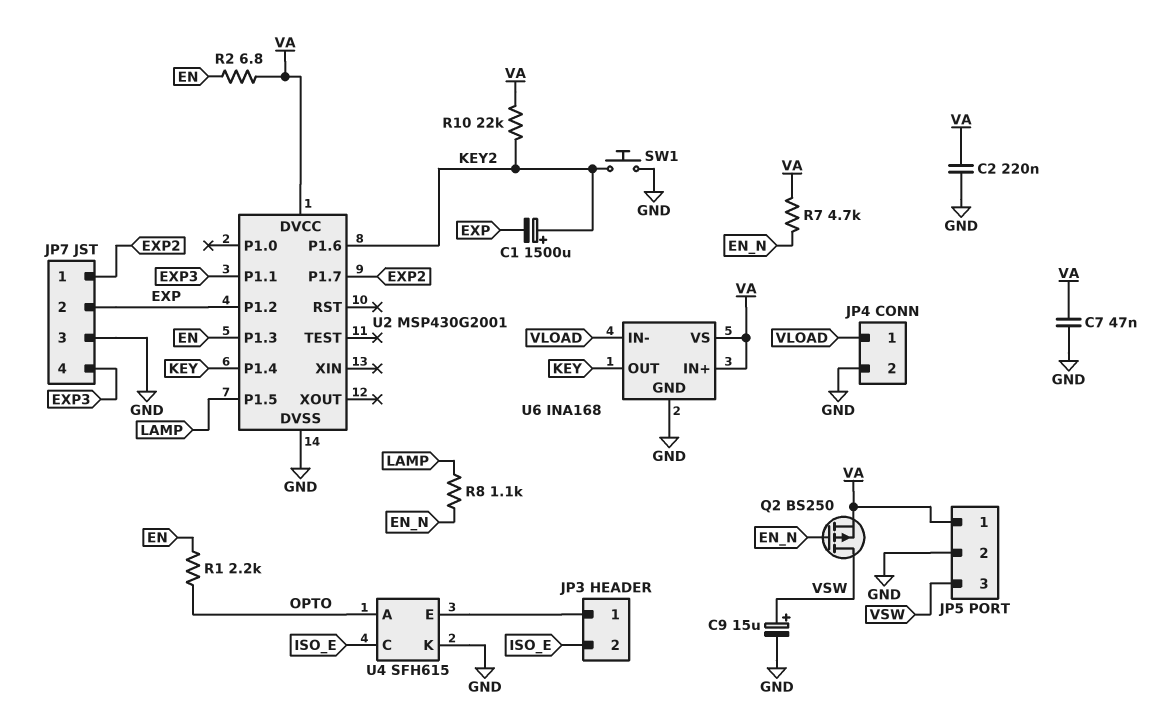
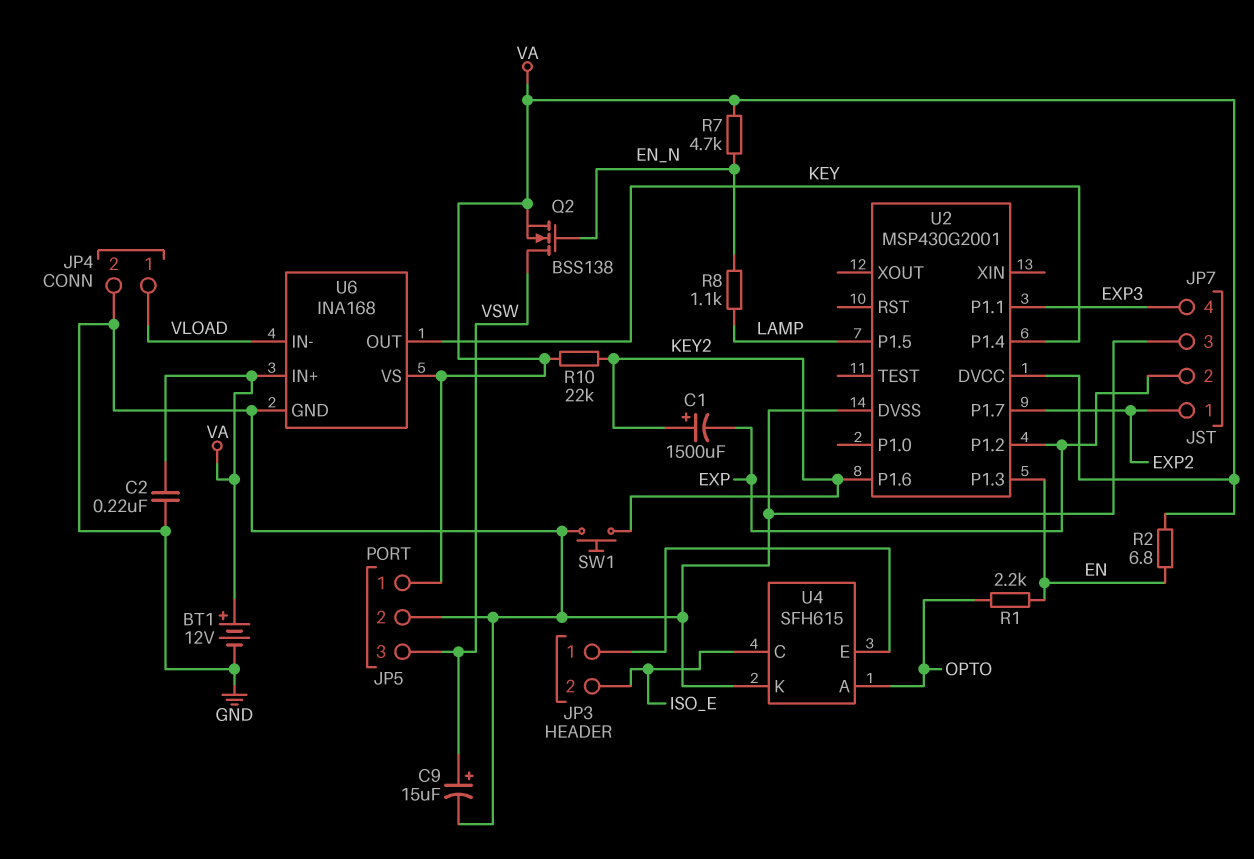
BT1: none -> 12V (plus VA, minus GND)
C7: 47nF (GND, VA) -> none
Q2: PMOS BS250 (G EN_N, D VSW, S VA) -> NMOS BSS138 (G EN_N, D VSW, S VA)

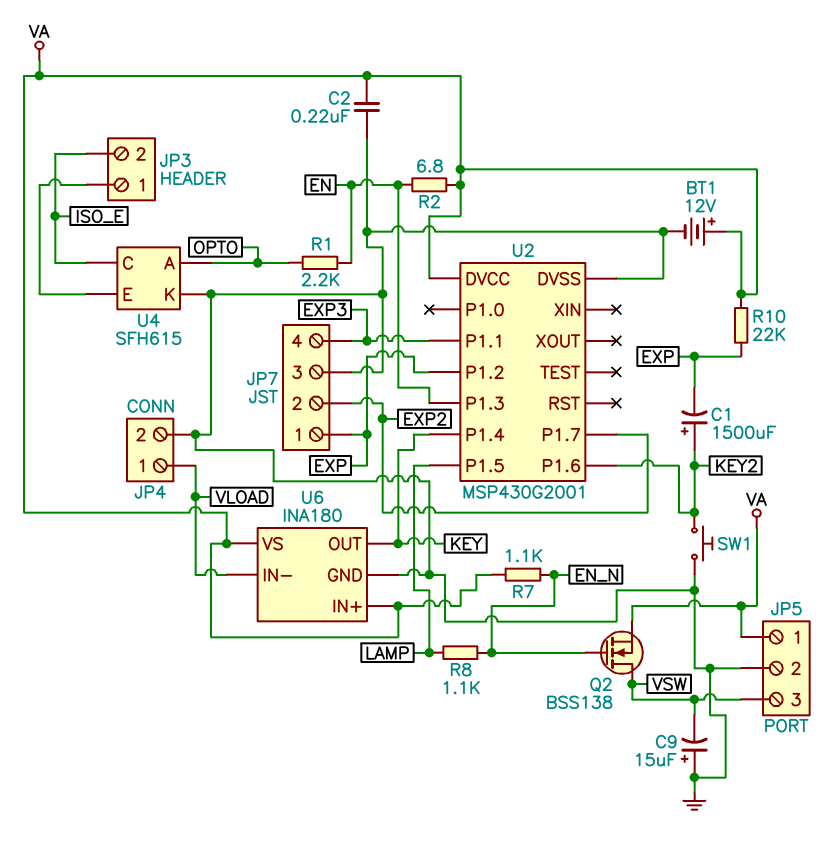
C9: 15uF (plus VSW, minus GND) -> 15uF (plus GND, minus VSW)
JP7 pin 1: EXP2 -> EXP
JP7 pin 2: EXP -> EXP2
R7: 4.7k (EN_N, VA) -> 1.1k (EN_N, VA)
R10: 22k (KEY2, VA) -> 22k (EXP, VA)
U6: INA168 -> INA180

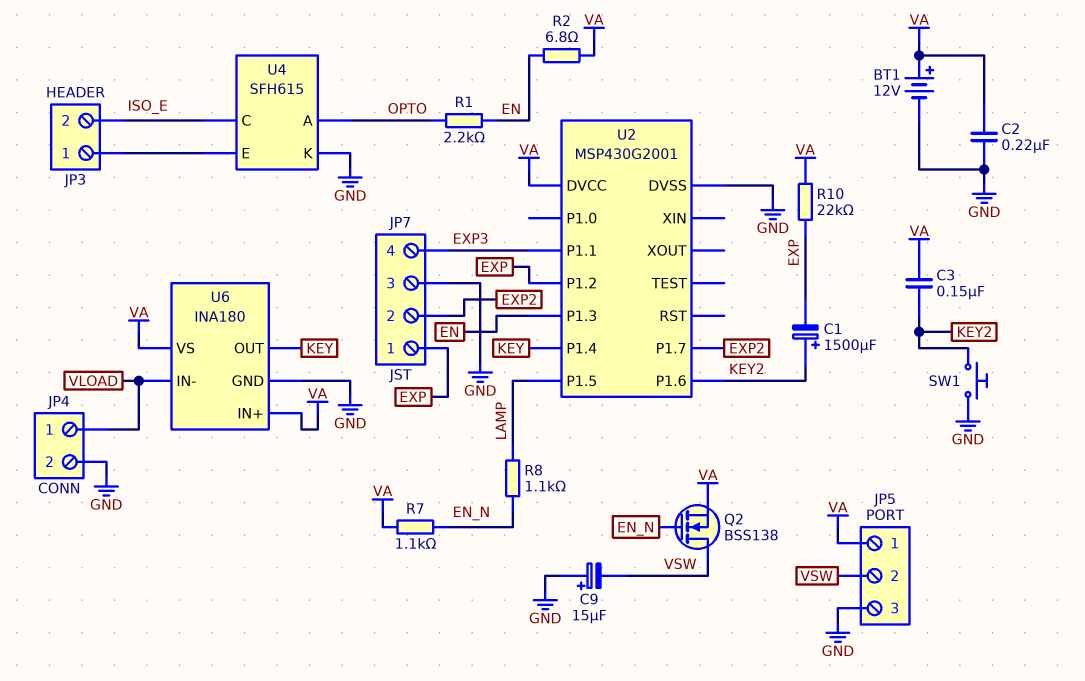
C3: none -> 150nF (KEY2, VA)
JP5 pin 2: GND -> VSW
JP5 pin 3: VSW -> GND

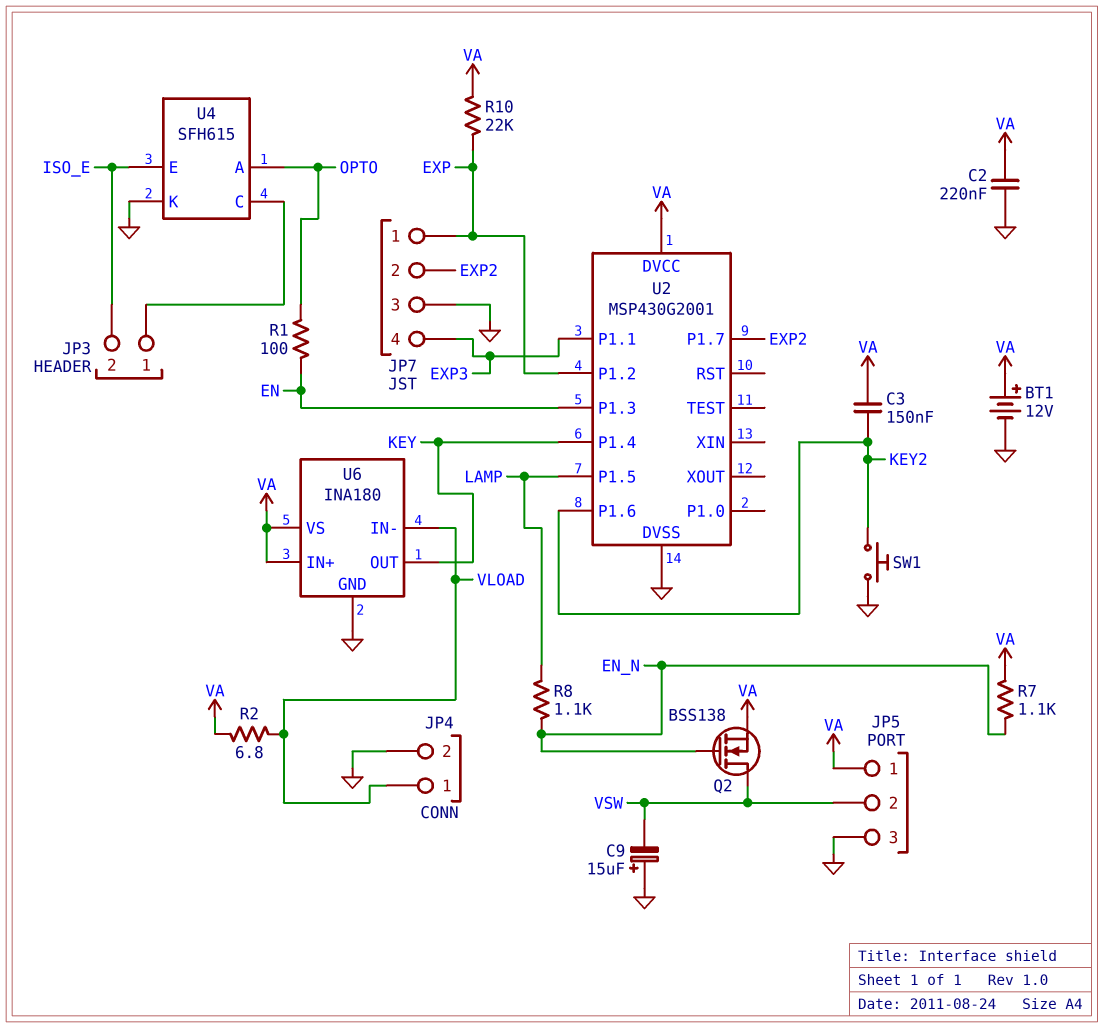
C1: 1500uF (plus KEY2, minus EXP) -> none
R1: 2.2k (EN, OPTO) -> 100 (EN, OPTO)
R2: 6.8 (EN, VA) -> 6.8 (VA, VLOAD)
U4 pin C: ISO_E -> JP3/1
U4 pin E: JP3/1 -> ISO_E

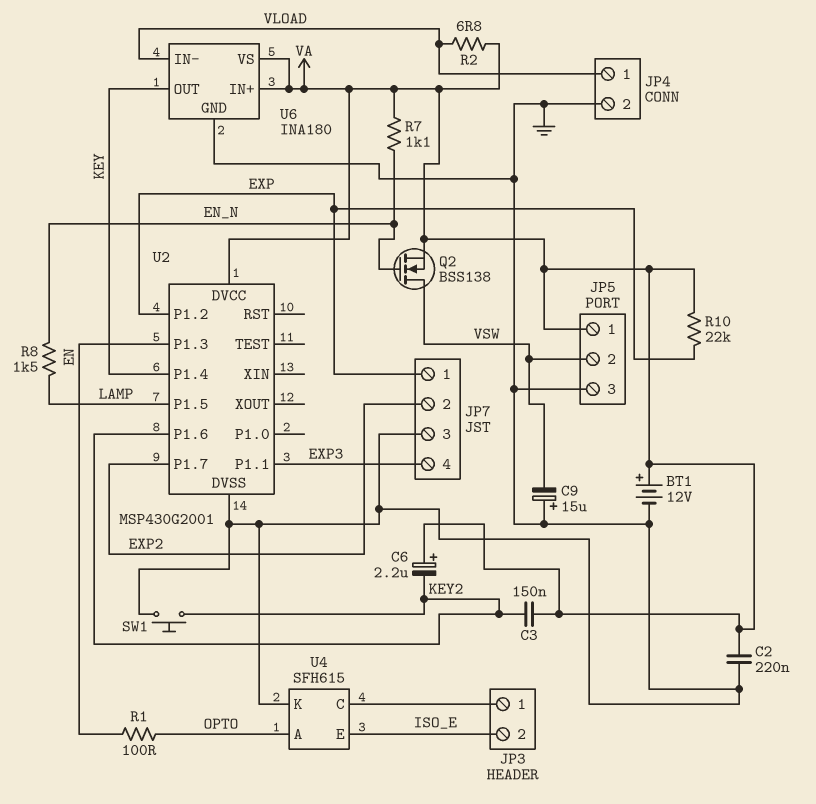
C6: none -> 2.2uF (plus VA, minus KEY2)
R8: 1.1k (EN_N, LAMP) -> 1.5k (EN_N, LAMP)

